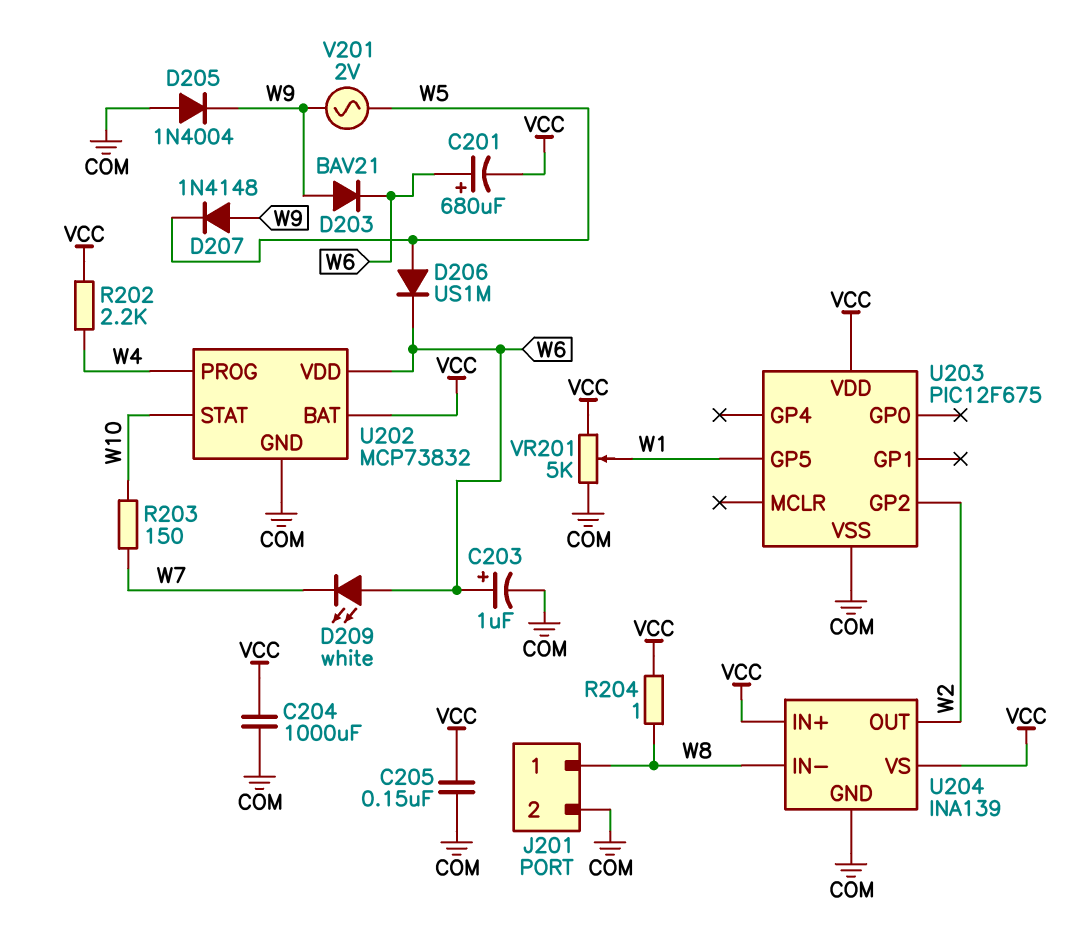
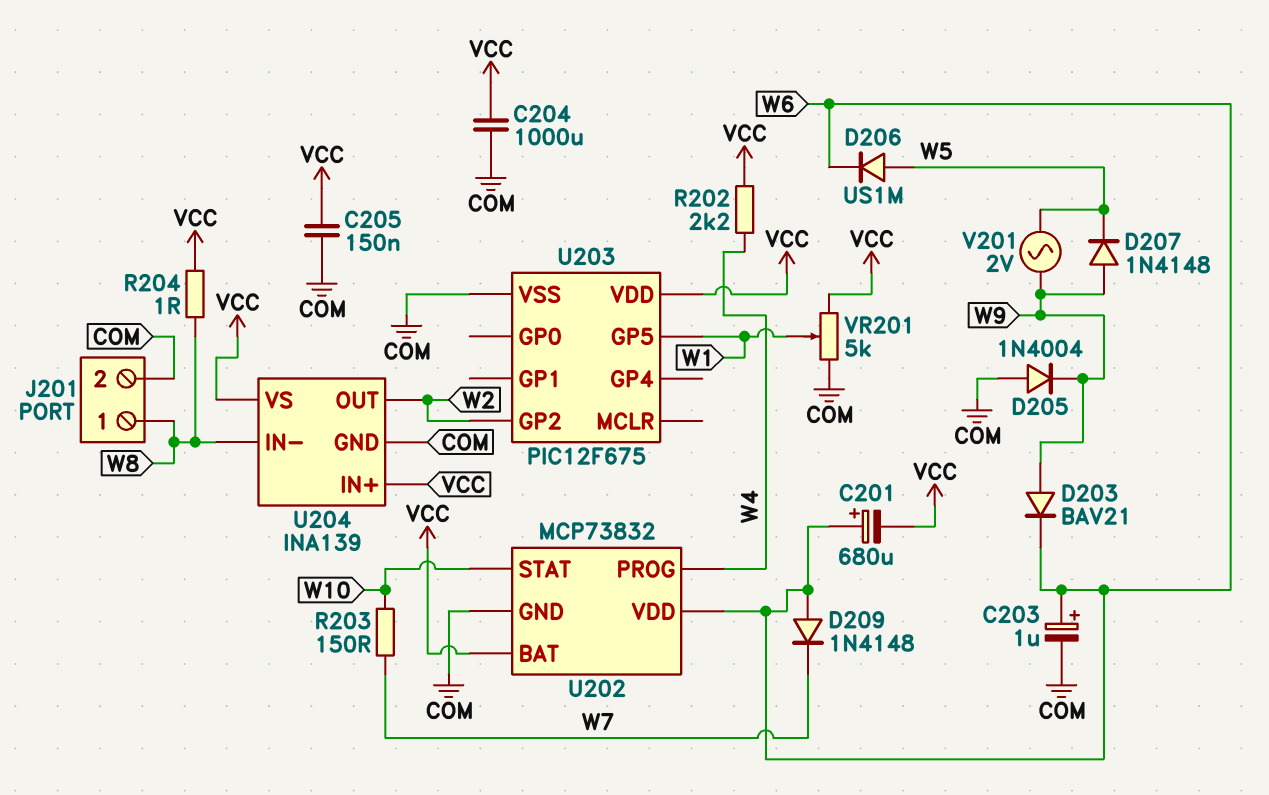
D209: LED white (A W6, K W7) -> diode 1N4148 (A W6, K W7)

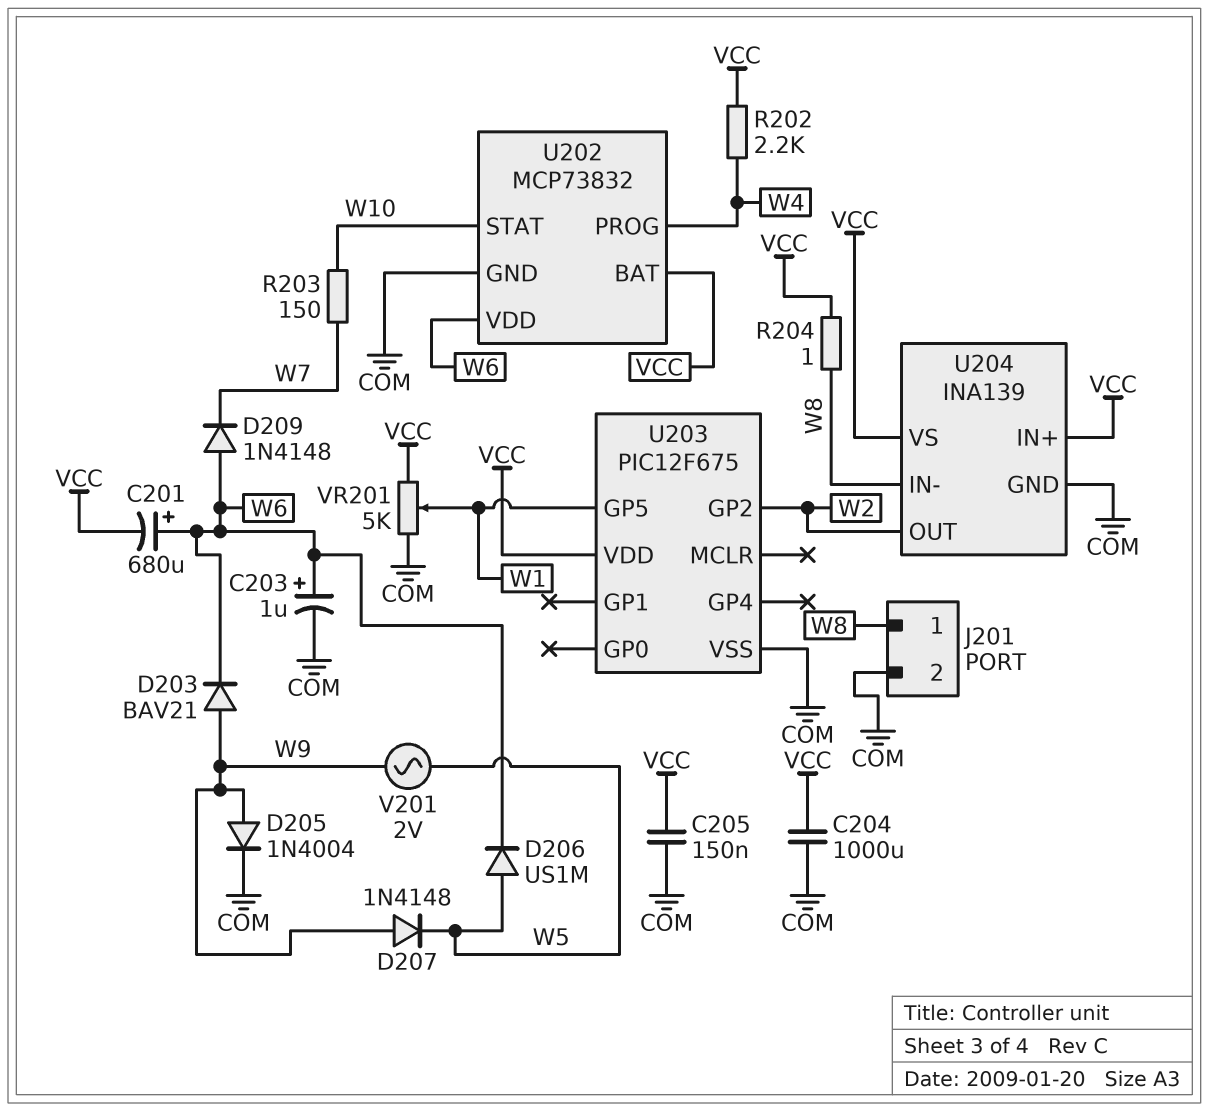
D205: diode 1N4004 (A COM, K W9) -> diode 1N4004 (A W9, K COM)

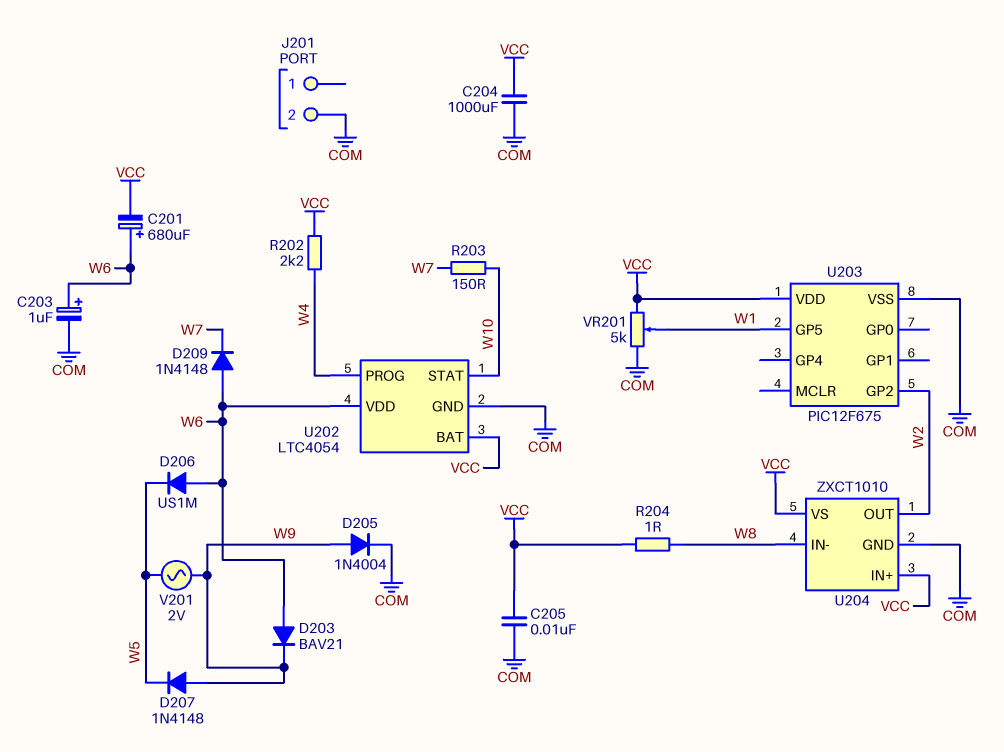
C205: 150nF (COM, VCC) -> 10nF (COM, VCC)
D203: diode BAV21 (A W9, K W6) -> diode BAV21 (A W6, K W9)
D206: diode US1M (A W5, K W6) -> diode US1M (A W6, K W5)
J201 pin 1: W8 -> none
U202: MCP73832 -> LTC4054
U204: INA139 -> ZXCT1010

